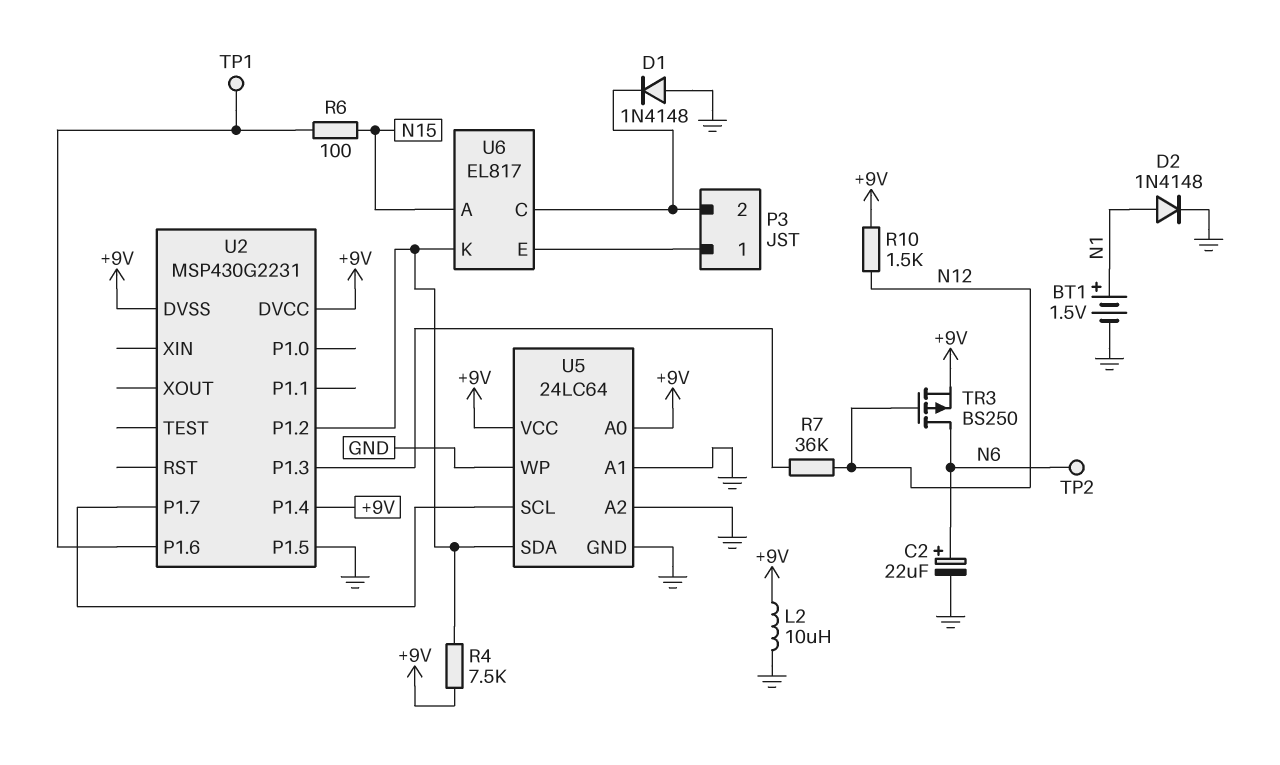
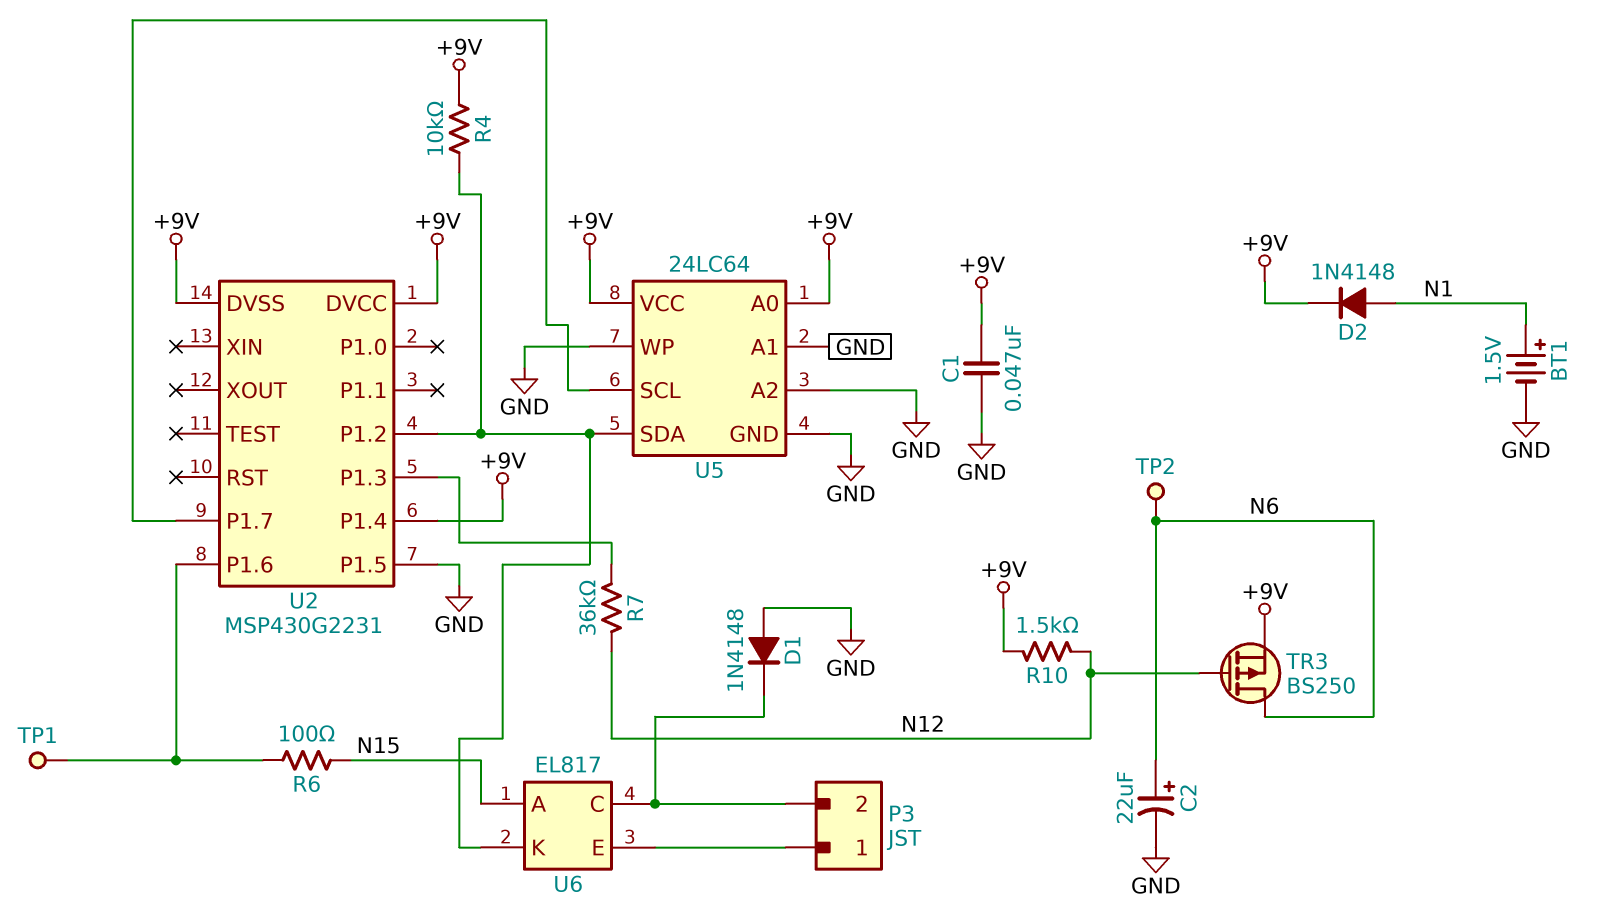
C1: none -> 47nF (+9V, GND)
D2: diode 1N4148 (A N1, K GND) -> diode 1N4148 (A N1, K +9V)
L2: 10uH (+9V, GND) -> none
R4: 7.5k (+9V, U2/P1.2) -> 10k (+9V, U2/P1.2)

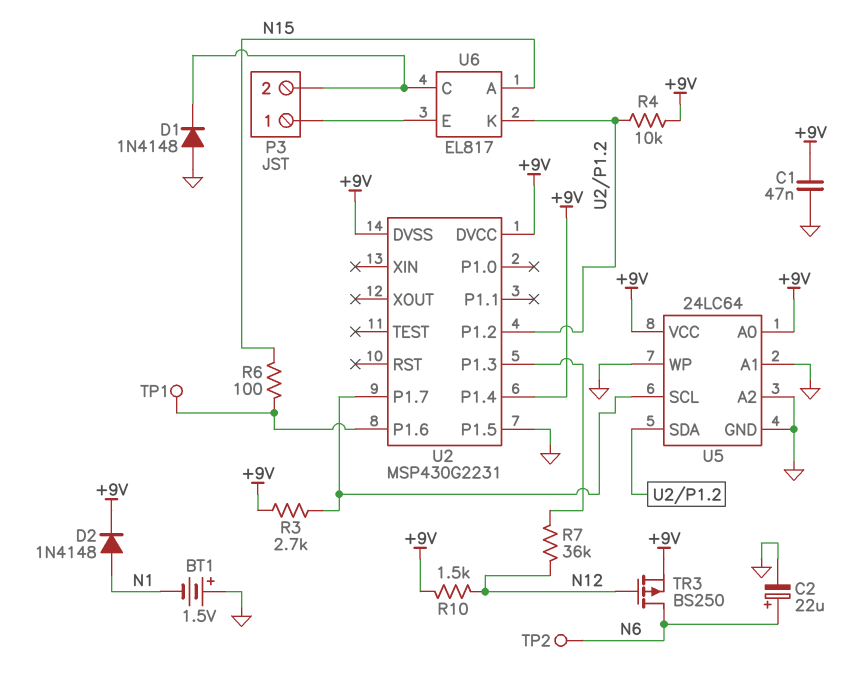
BT1: 1.5V (plus N1, minus GND) -> 1.5V (plus GND, minus N1)
R3: none -> 2.7k (+9V, U2/P1.7)

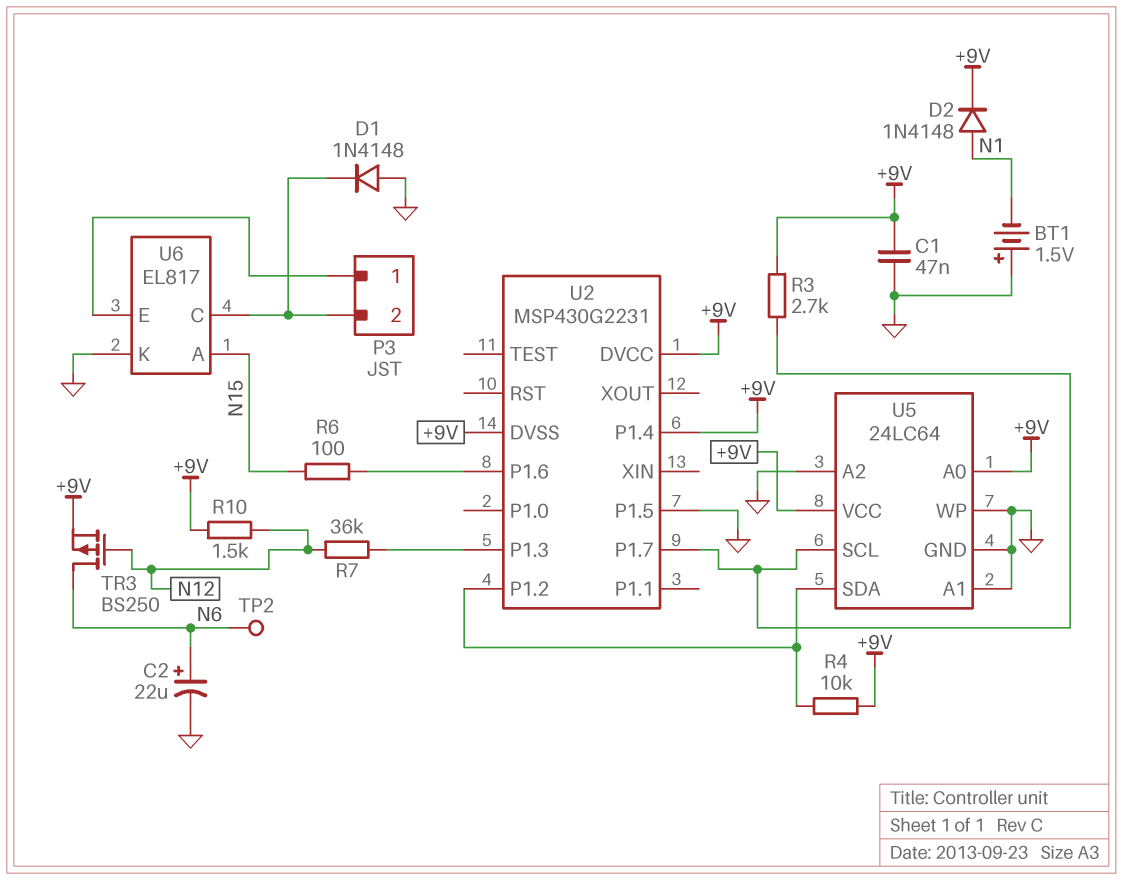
TP1: test point (U2/P1.6) -> none
U6 pin K: U2/P1.2 -> GND

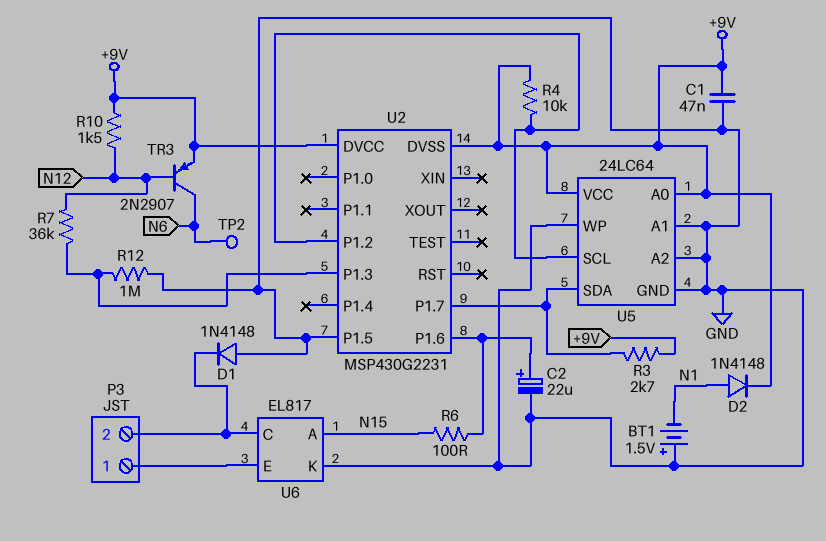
C2: 22uF (plus N6, minus GND) -> 22uF (plus U2/P1.6, minus GND)
R12: none -> 1M (GND, U2/P1.3)
TR3: PMOS BS250 (G N12, D N6, S +9V) -> PNP 2N2907 (B N12, C N6, E +9V)
U2 pin P1.4: +9V -> none
U5 pin SCL: U2/P1.7 -> U2/P1.2
U5 pin SDA: U2/P1.2 -> U2/P1.7

